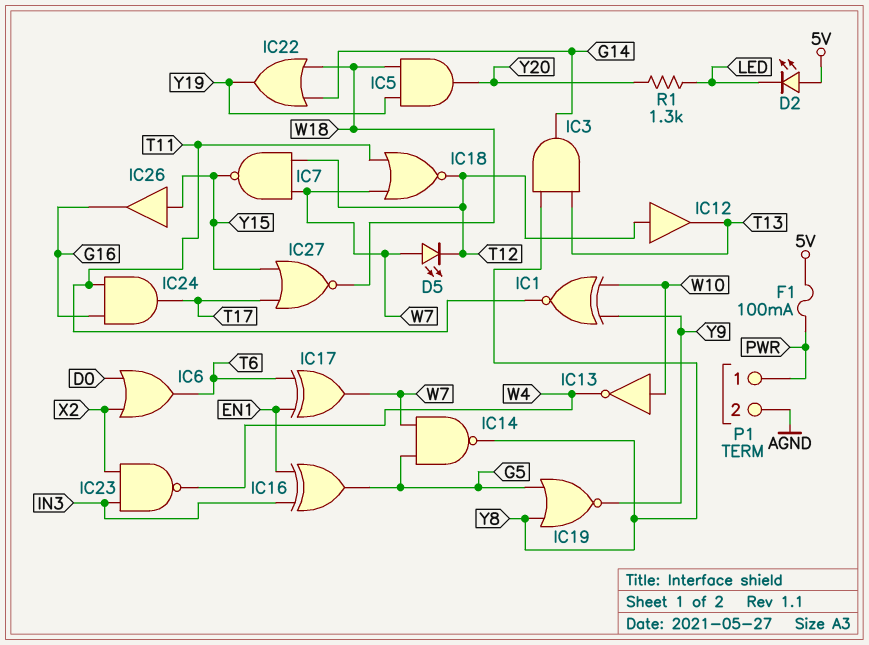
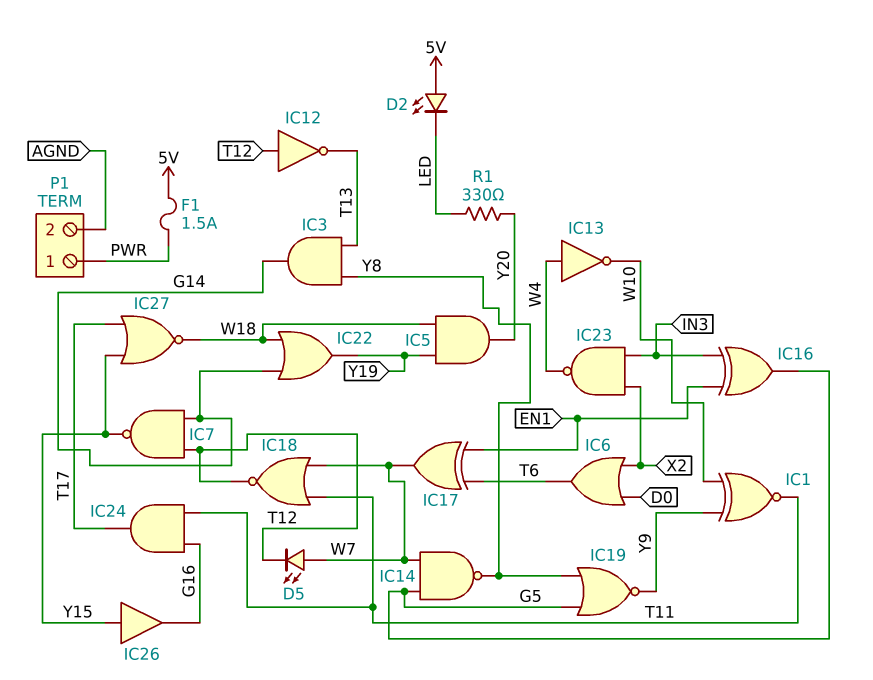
F1: 100mA (5V, PWR) -> 1.5A (5V, PWR)
IC7: NAND (in T12, in W7, out Y15) -> NAND (in G14, in T12, out Y15)
IC12: buffer (in T12, out T13) -> NOT (in T12, out T13)
IC13: NOT (in W10, out W4) -> NOT (in W4, out W10)
R1: 1.3k (LED, Y20) -> 330 (LED, Y20)

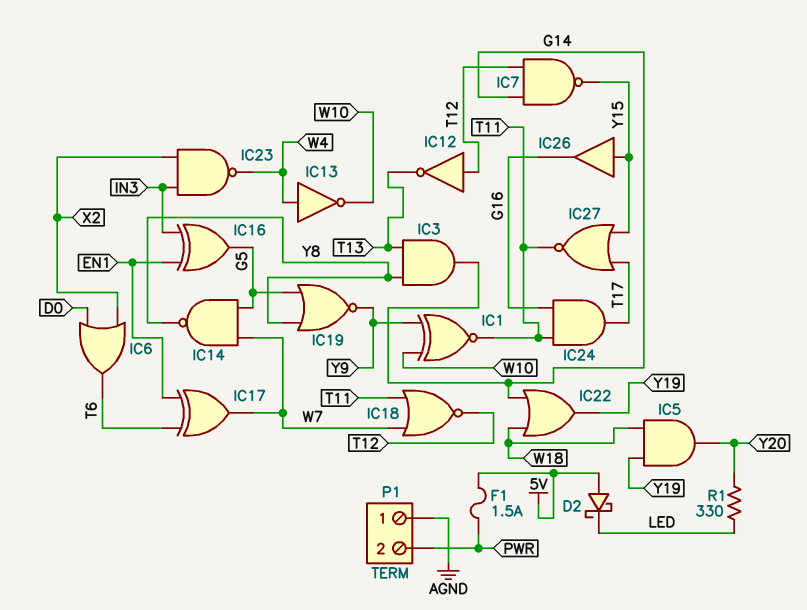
D2: LED (A 5V, K LED) -> schottky (A 5V, K LED)
D5: LED (A W7, K T12) -> none
IC27: NOR (in T17, in Y15, out W18) -> NOR (in T17, in Y15, out T11)
P1 pin 1: PWR -> AGND
P1 pin 2: AGND -> PWR

